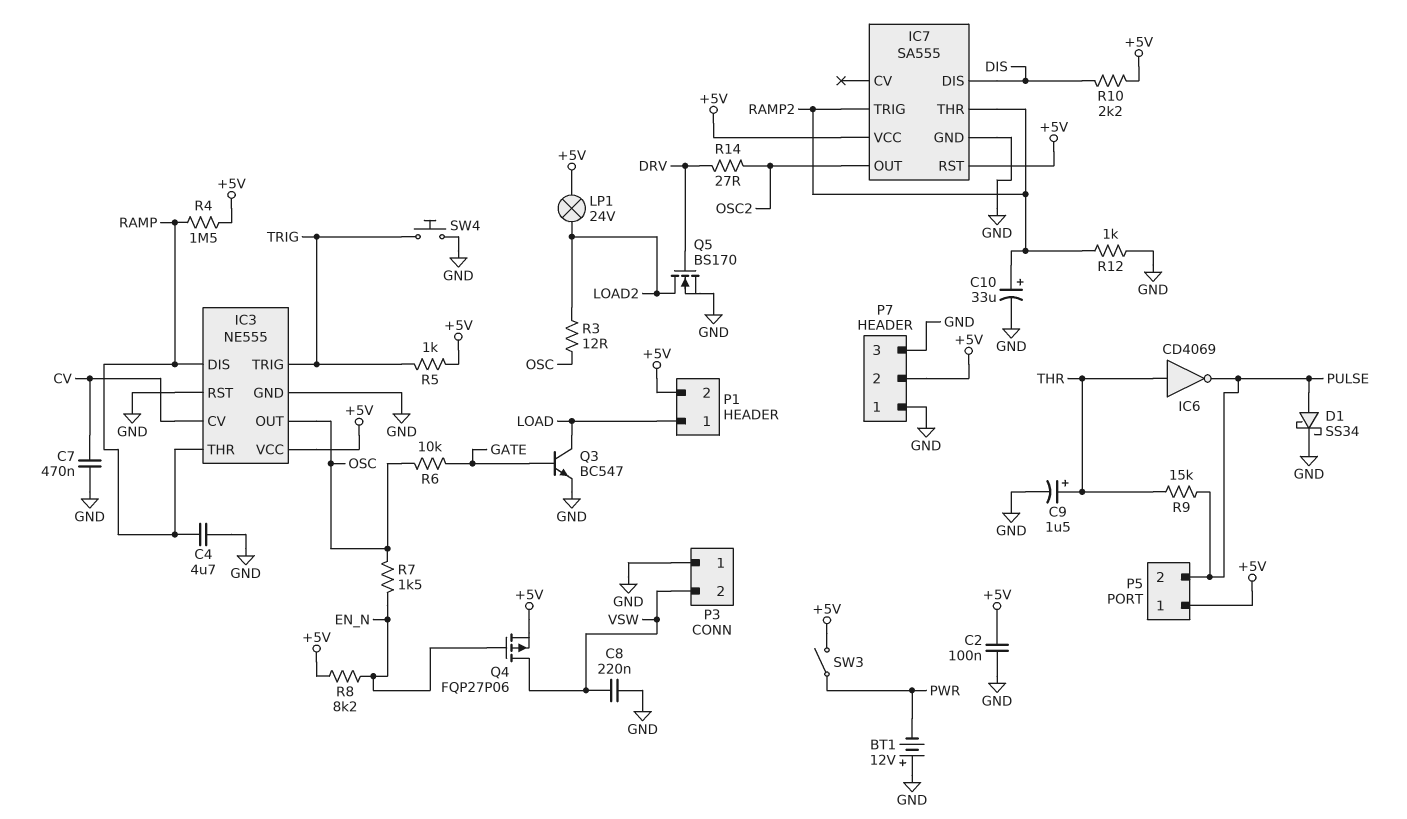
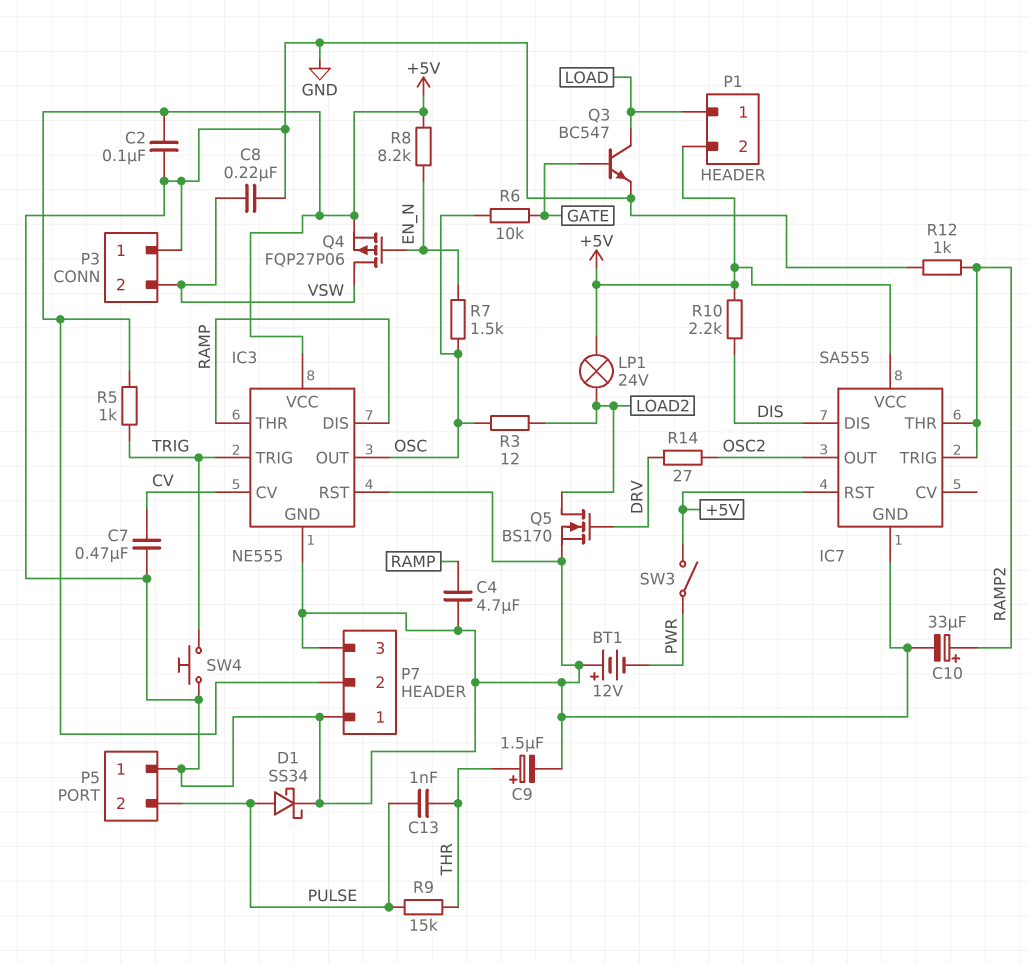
C13: none -> 1nF (PULSE, THR)
IC6: NOT CD4069 (in THR, out PULSE) -> none
P5 pin 1: +5V -> GND
R4: 1.5M (+5V, RAMP) -> none

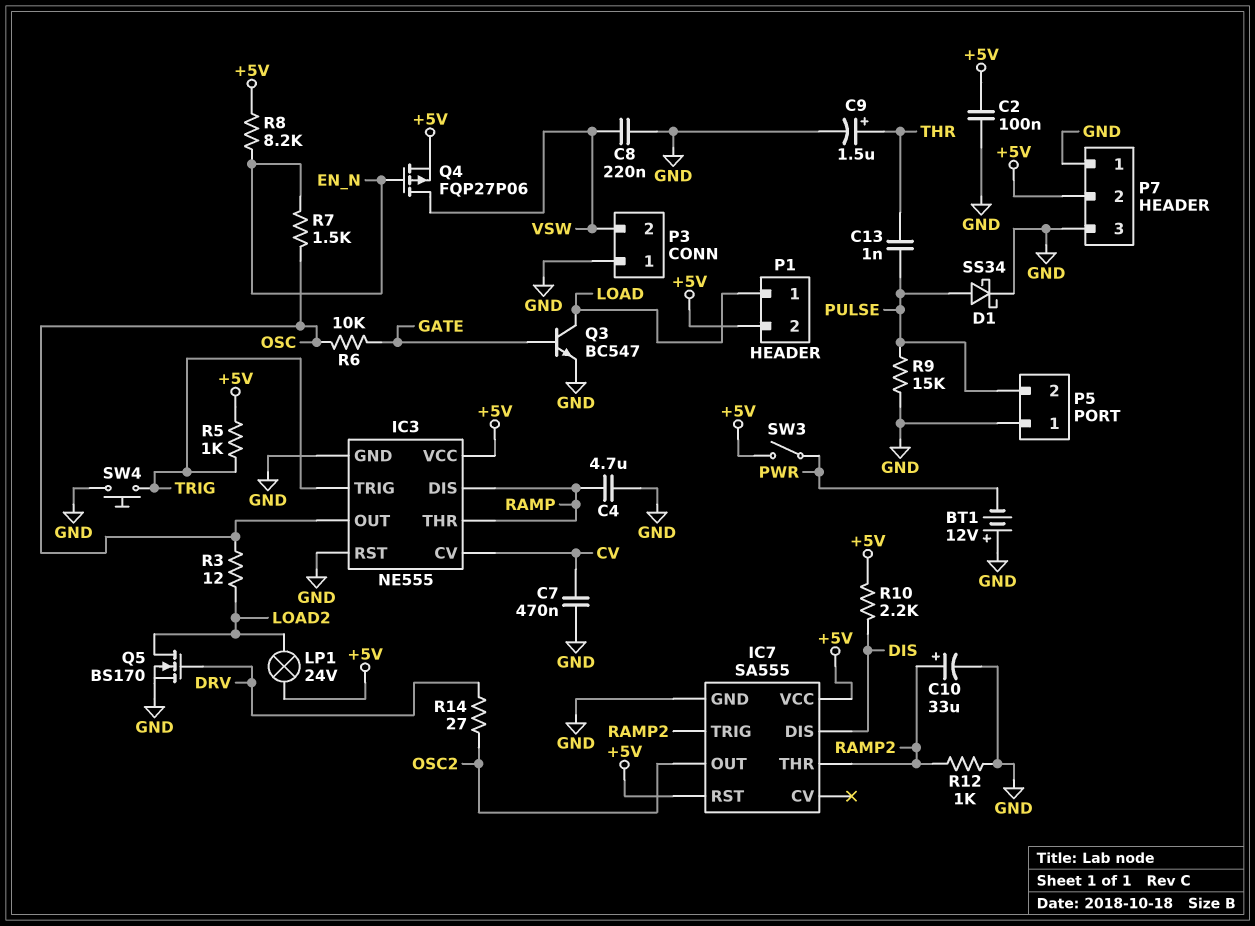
R9: 15k (PULSE, THR) -> 15k (GND, PULSE)

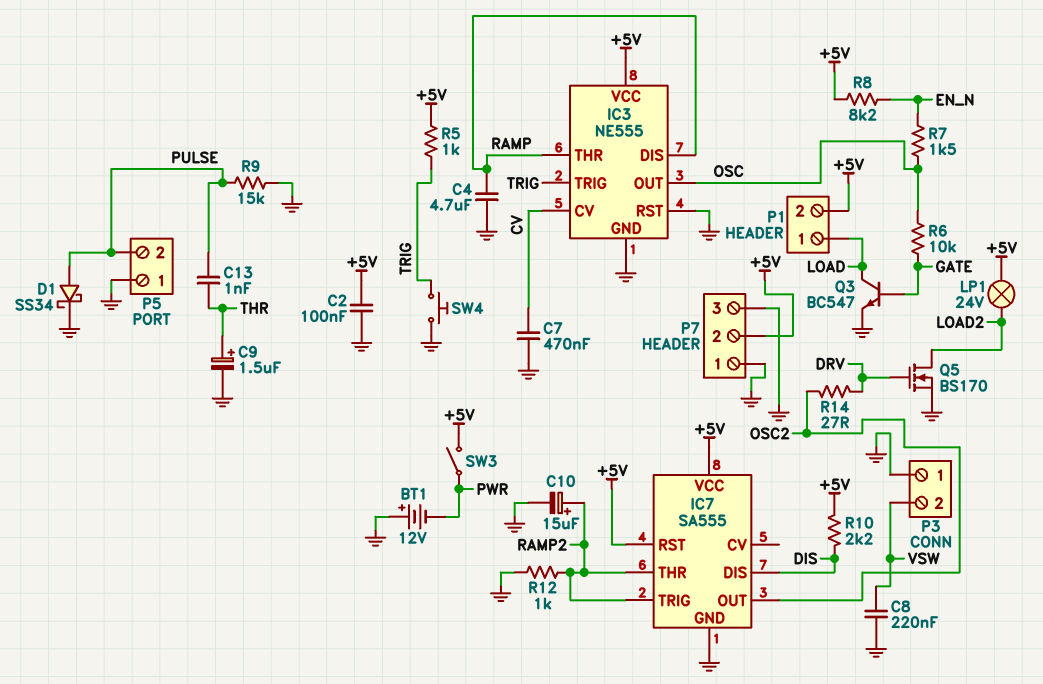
C10: 33uF (plus RAMP2, minus GND) -> 15uF (plus RAMP2, minus GND)
Q4: PMOS FQP27P06 (G EN_N, D VSW, S +5V) -> none
R3: 12 (LOAD2, OSC) -> none

